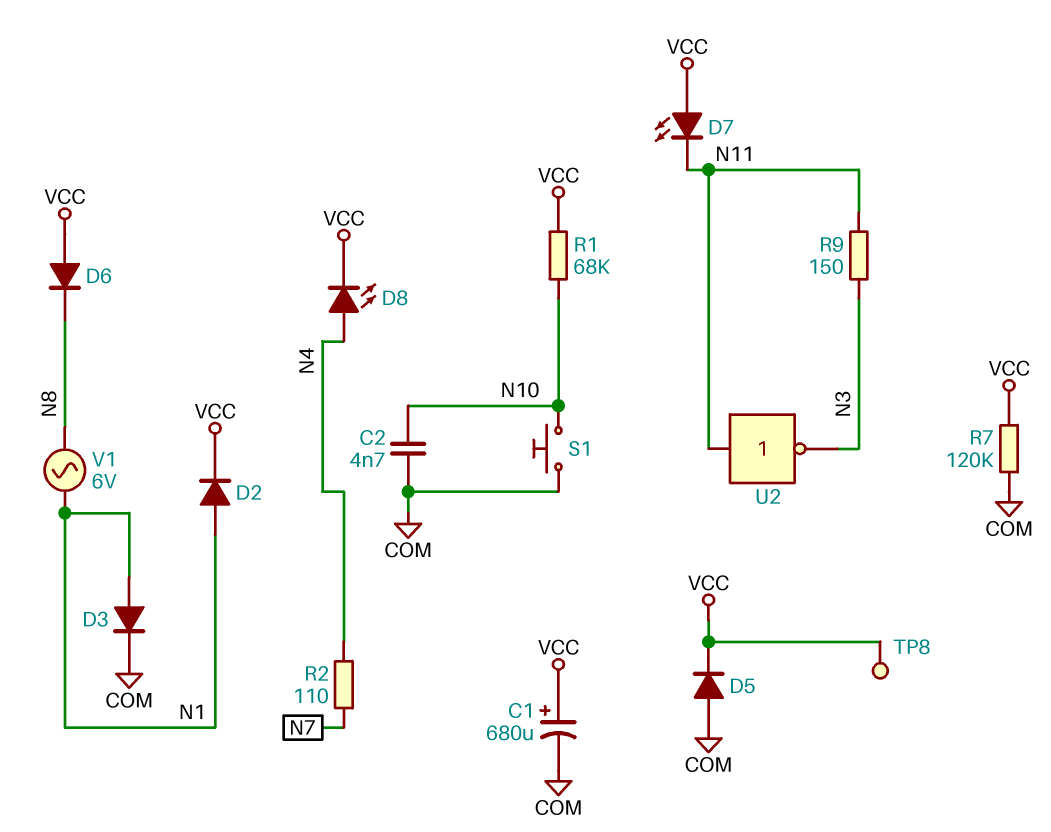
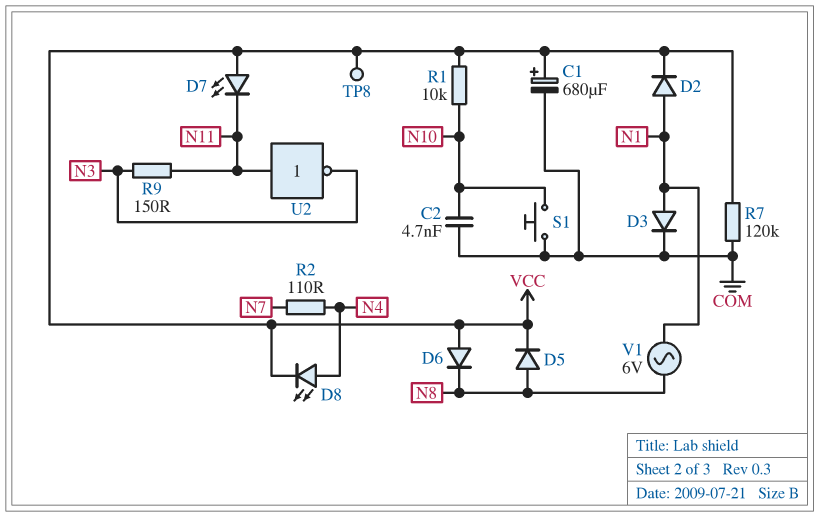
D5: diode (A COM, K VCC) -> diode (A N8, K VCC)
R1: 68k (N10, VCC) -> 10k (N10, VCC)

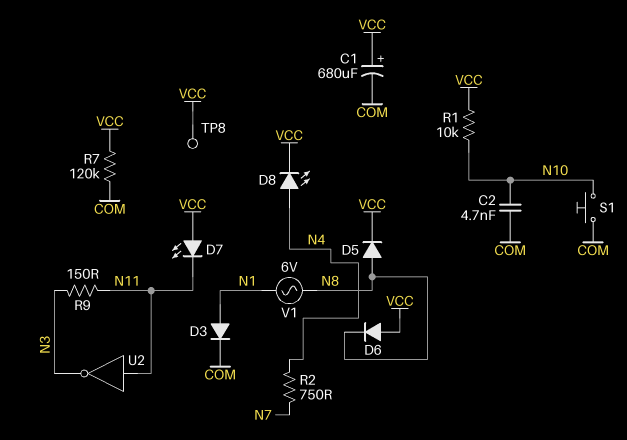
D2: diode (A N1, K VCC) -> none
R2: 110 (N4, N7) -> 750 (N4, N7)

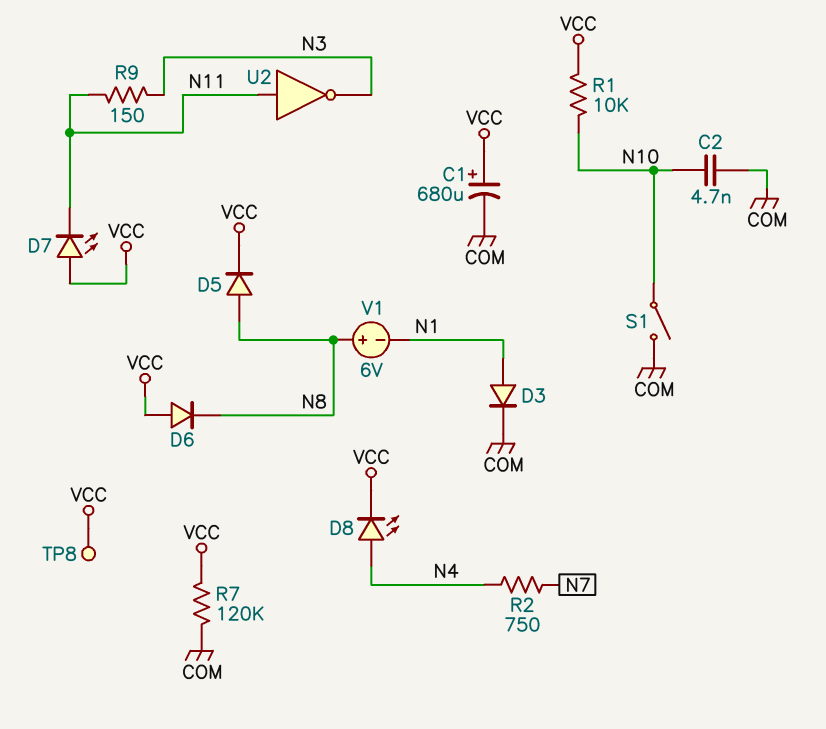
S1: button (COM, N10) -> switch (COM, N10)
V1: AC 6V (N1, N8) -> 6V (plus N8, minus N1)

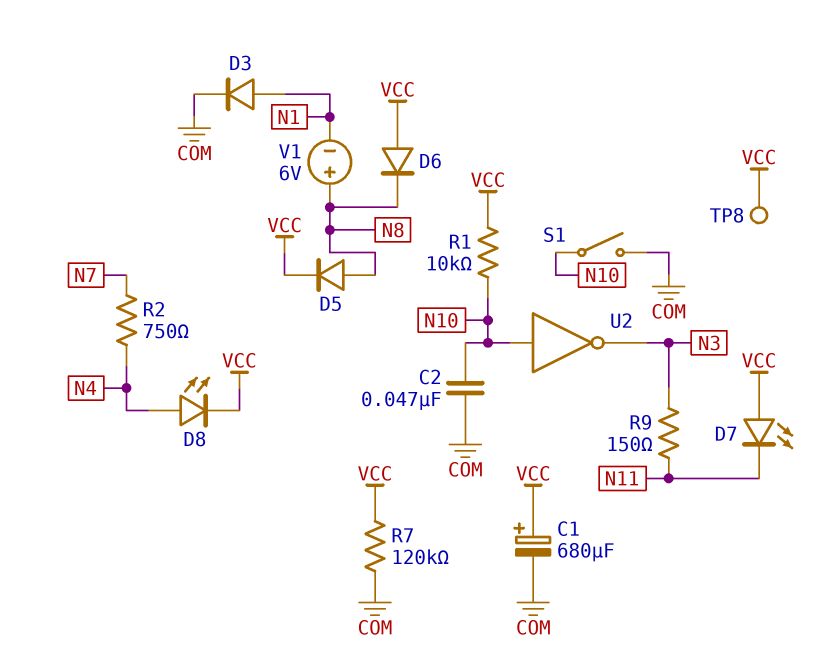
C2: 4.7nF (COM, N10) -> 47nF (COM, N10)
U2: NOT (in N11, out N3) -> NOT (in N10, out N3)

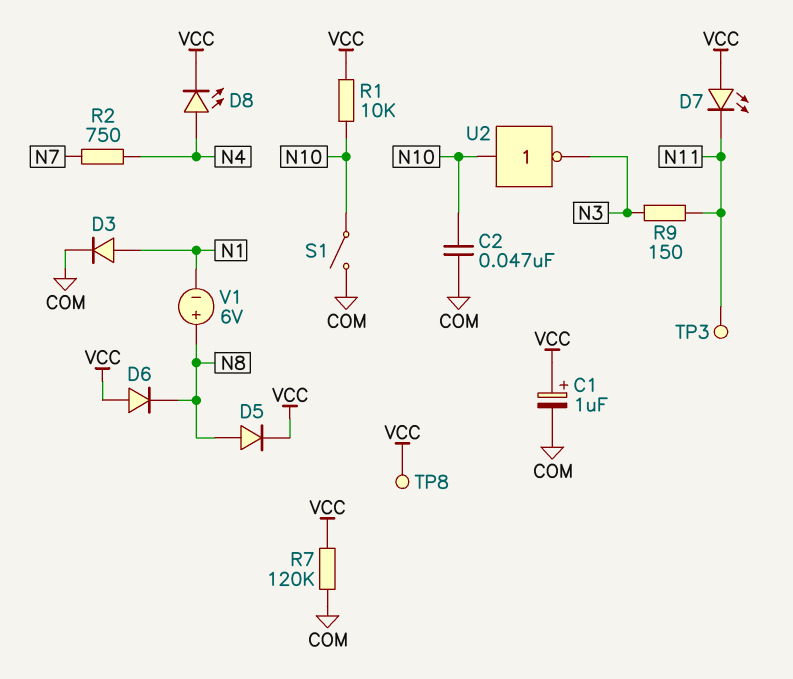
C1: 680uF (plus VCC, minus COM) -> 1uF (plus VCC, minus COM)
TP3: none -> test point (N11)

